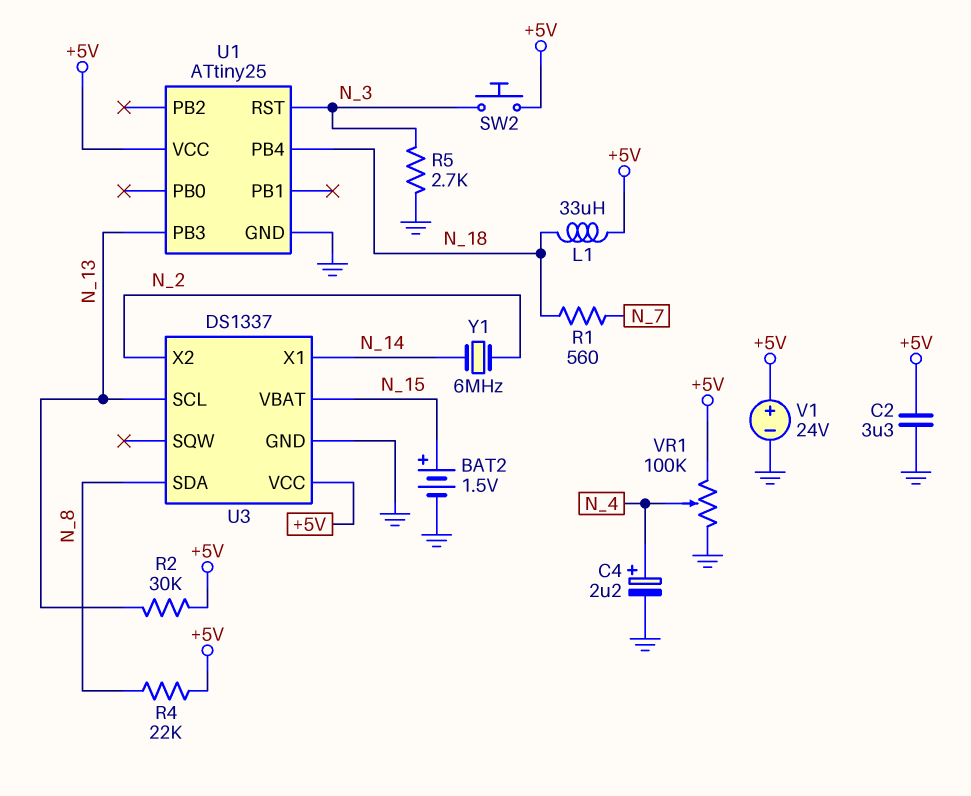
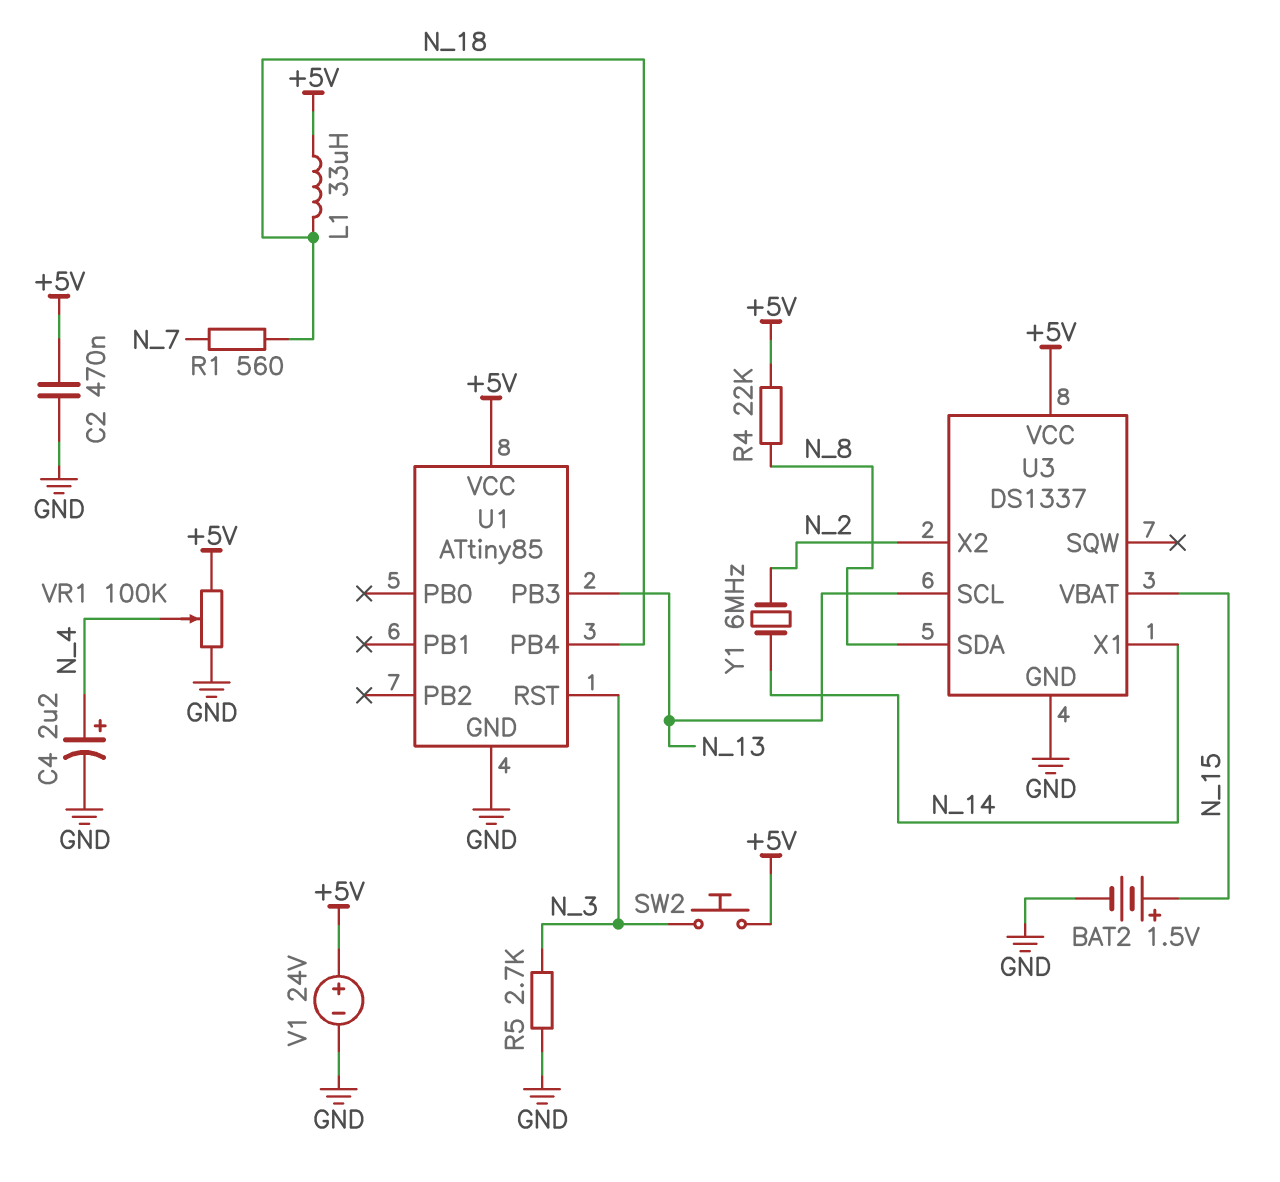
C2: 3.3uF (+5V, GND) -> 470nF (+5V, GND)
R2: 30k (+5V, N_13) -> none
U1: ATtiny25 -> ATtiny85

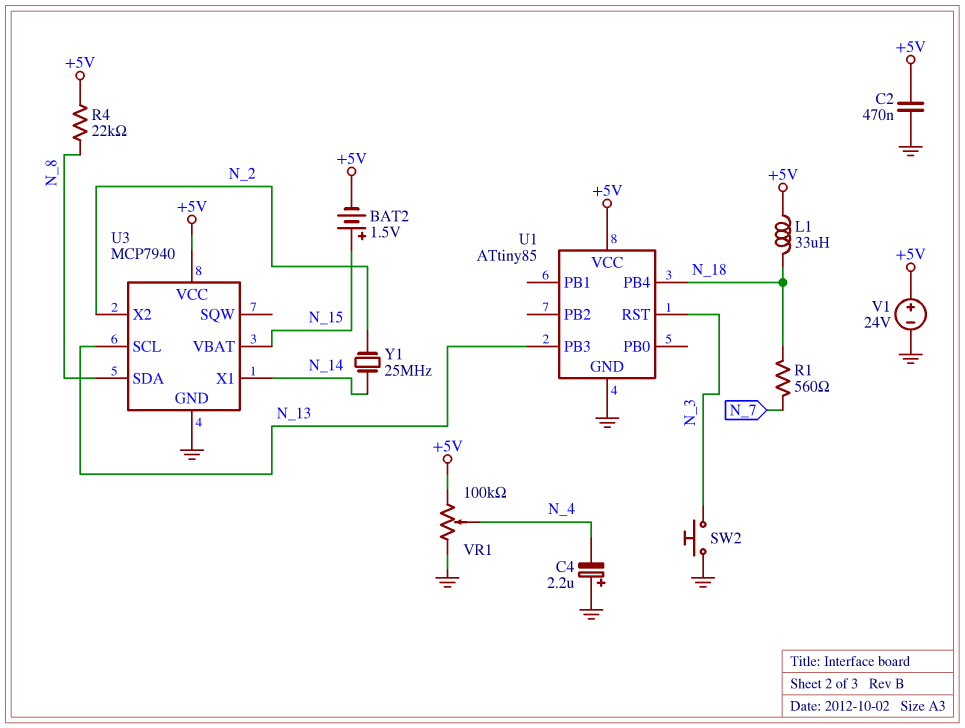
BAT2: 1.5V (plus N_15, minus GND) -> 1.5V (plus N_15, minus +5V)
C4: 2.2uF (plus N_4, minus GND) -> 2.2uF (plus GND, minus N_4)
R5: 2.7k (GND, N_3) -> none
SW2: button (+5V, N_3) -> button (GND, N_3)
U3: DS1337 -> MCP7940
Y1: 6MHz (N_2, N_14) -> 25MHz (N_2, N_14)

